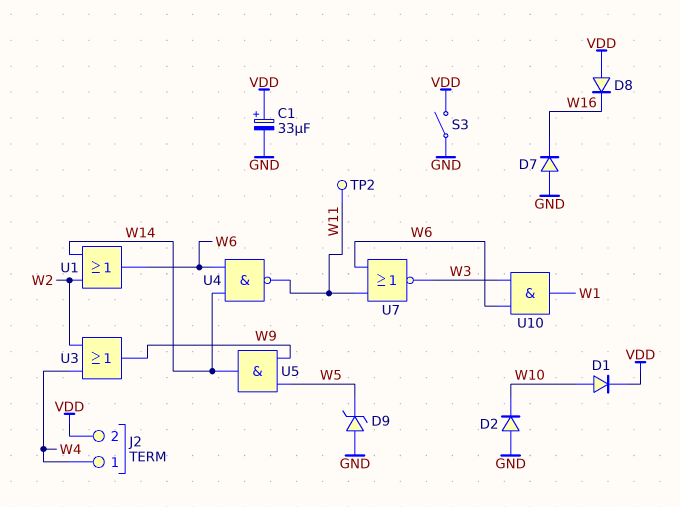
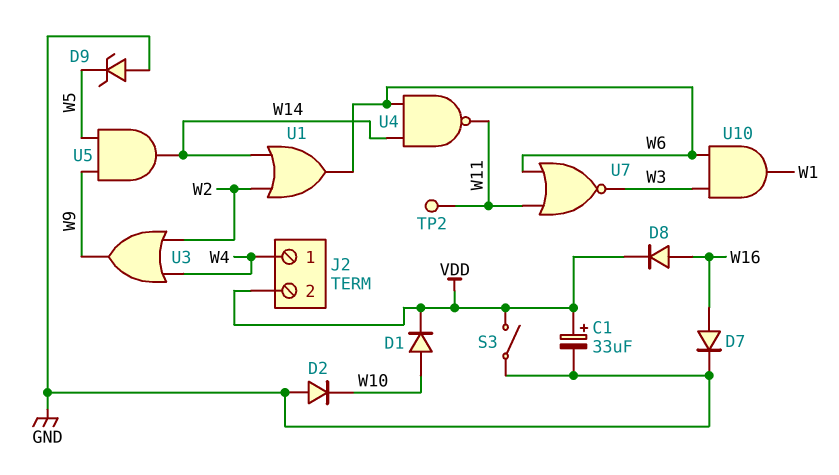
D7: diode (A GND, K W16) -> diode (A W16, K GND)
D8: diode (A VDD, K W16) -> diode (A W16, K VDD)

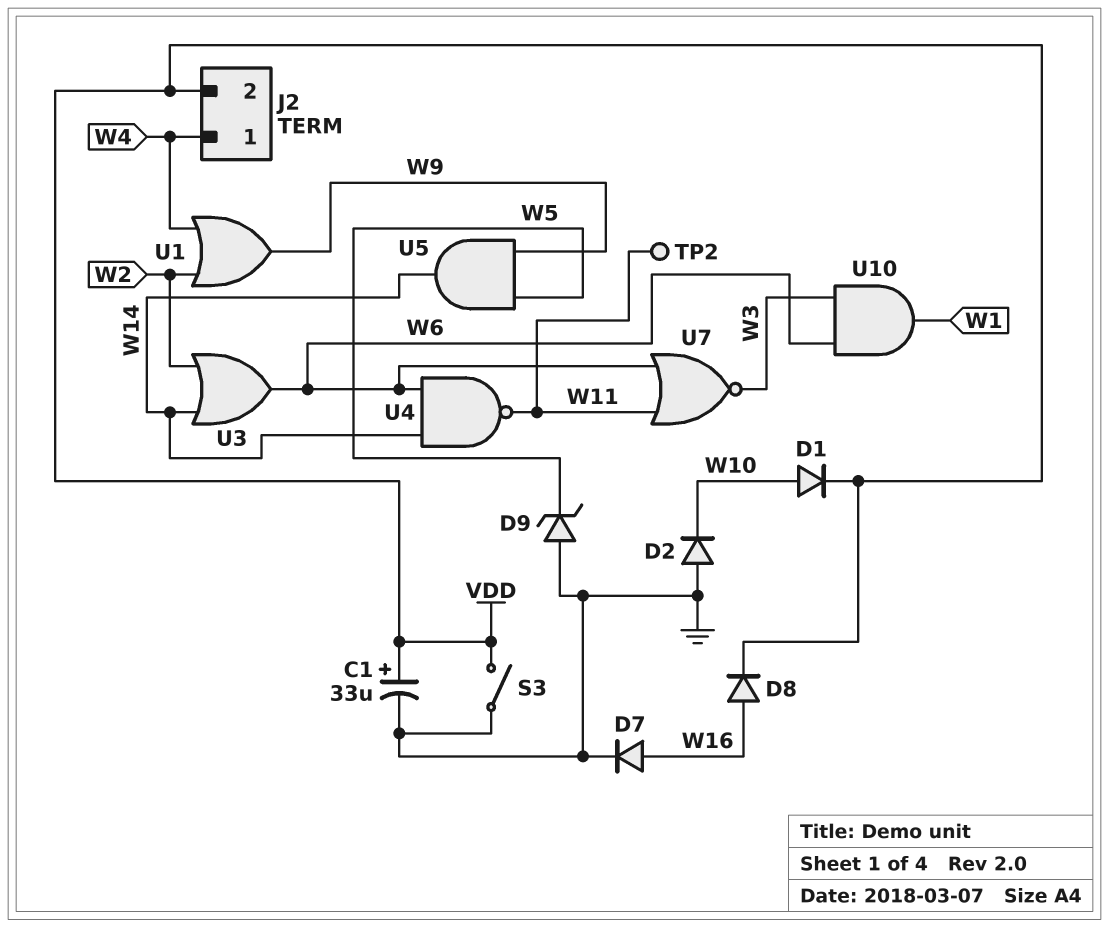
U1: OR (in W2, in W14, out W6) -> OR (in W2, in W4, out W9)
U3: OR (in W2, in W4, out W9) -> OR (in W2, in W14, out W6)

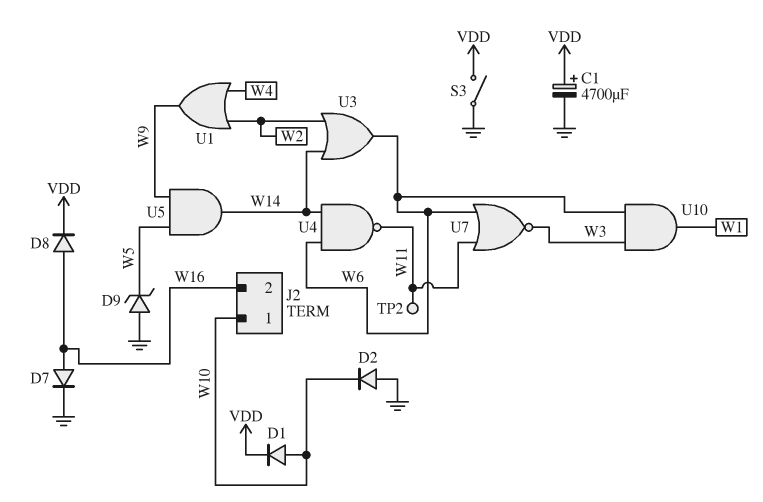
C1: 33uF (plus VDD, minus GND) -> 4700uF (plus VDD, minus GND)
J2 pin 1: W4 -> W10
J2 pin 2: VDD -> W16

